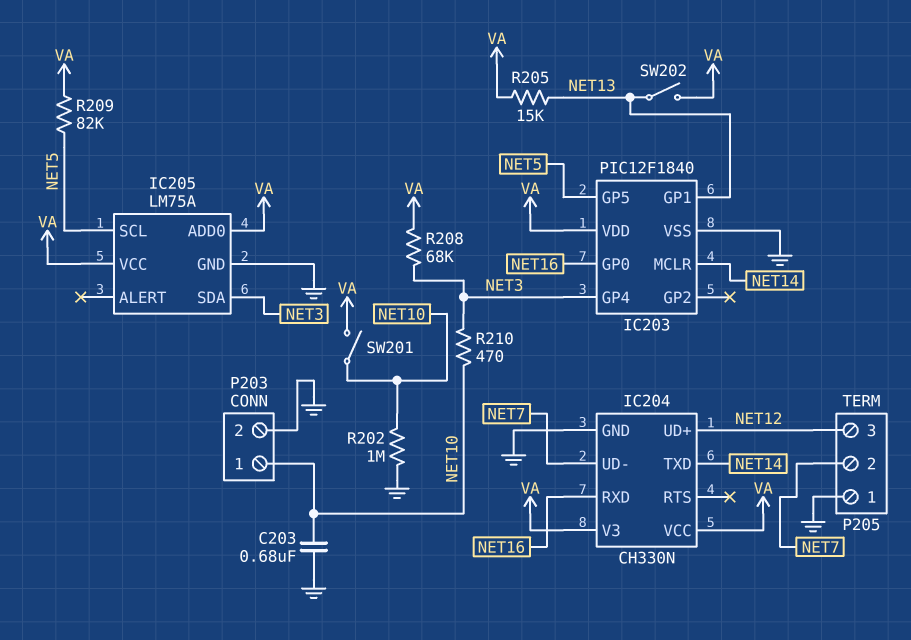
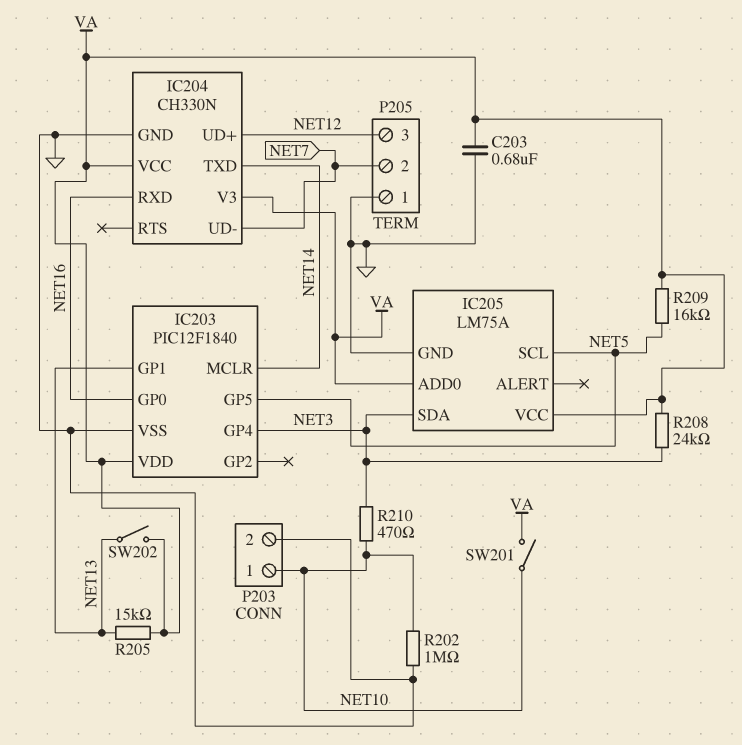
C203: 680nF (GND, NET10) -> 680nF (GND, VA)
R208: 68k (NET3, VA) -> 24k (NET3, VA)
R209: 82k (NET5, VA) -> 16k (NET5, VA)

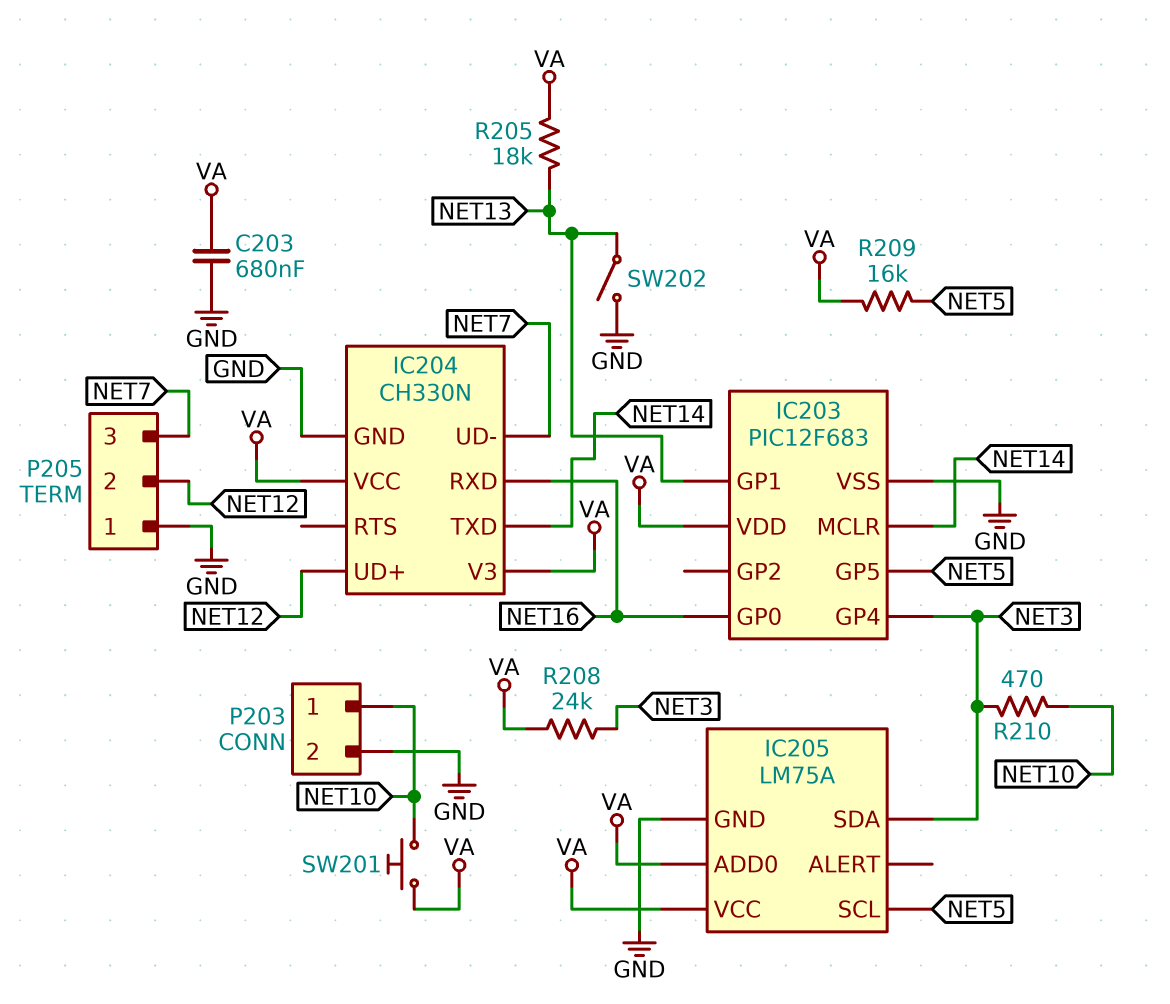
IC203: PIC12F1840 -> PIC12F683
P205 pin 2: NET7 -> NET12
P205 pin 3: NET12 -> NET7
R202: 1M (GND, NET10) -> none
R205: 15k (NET13, VA) -> 18k (NET13, VA)
SW201: switch (NET10, VA) -> button (NET10, VA)
SW202: switch (NET13, VA) -> switch (GND, NET13)

